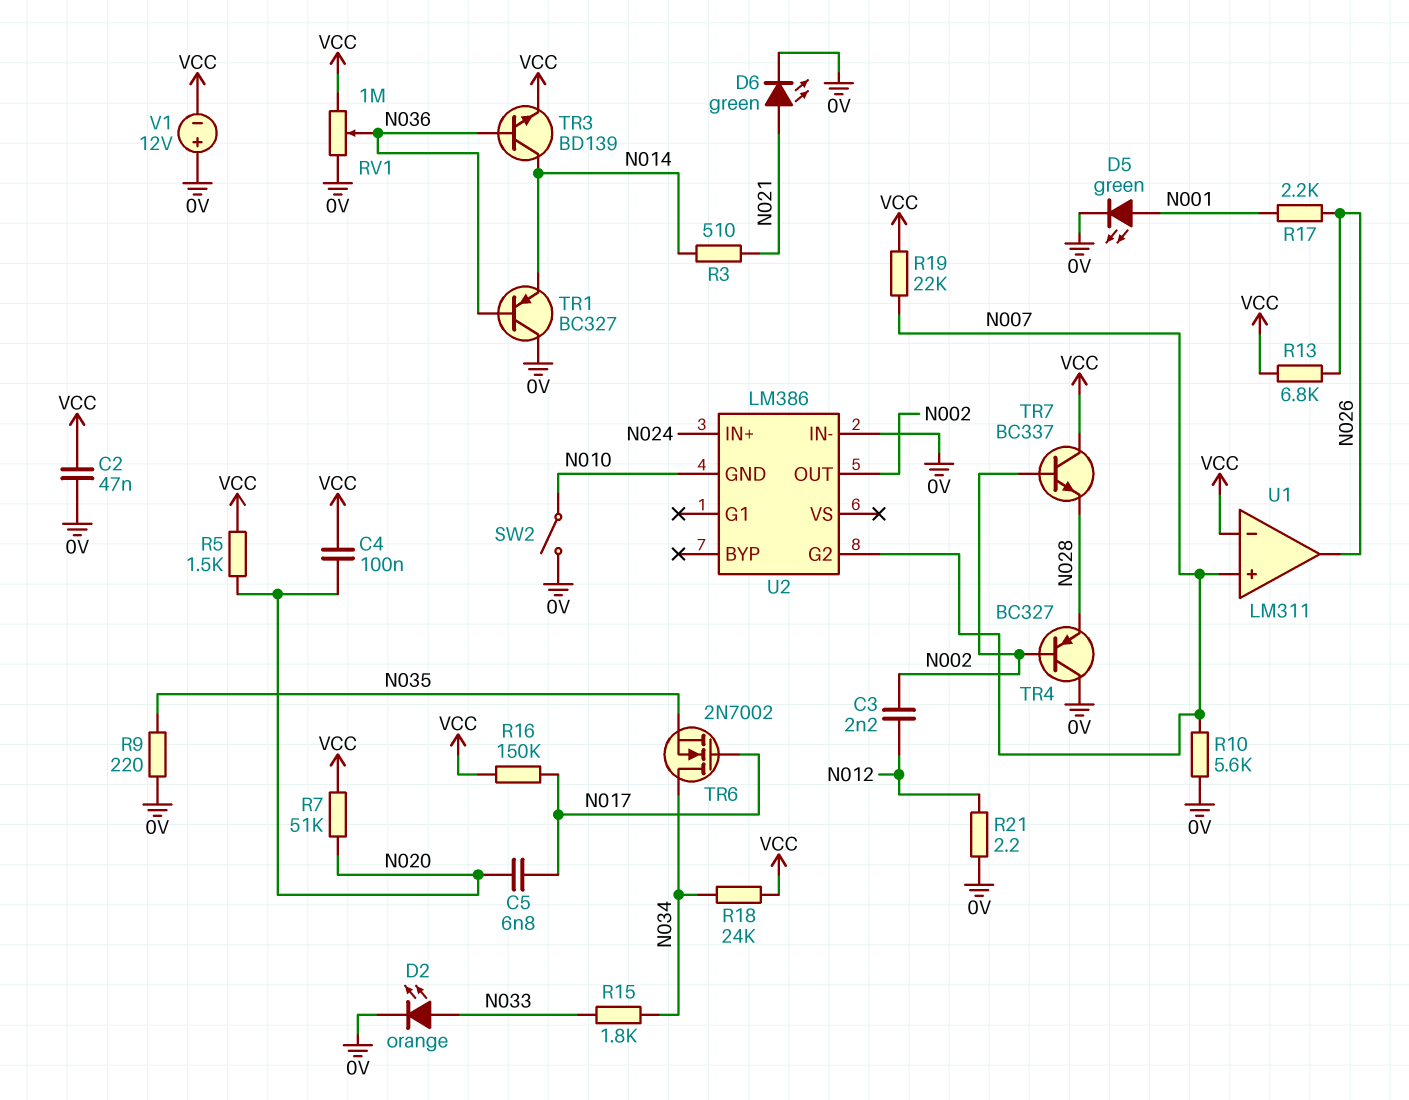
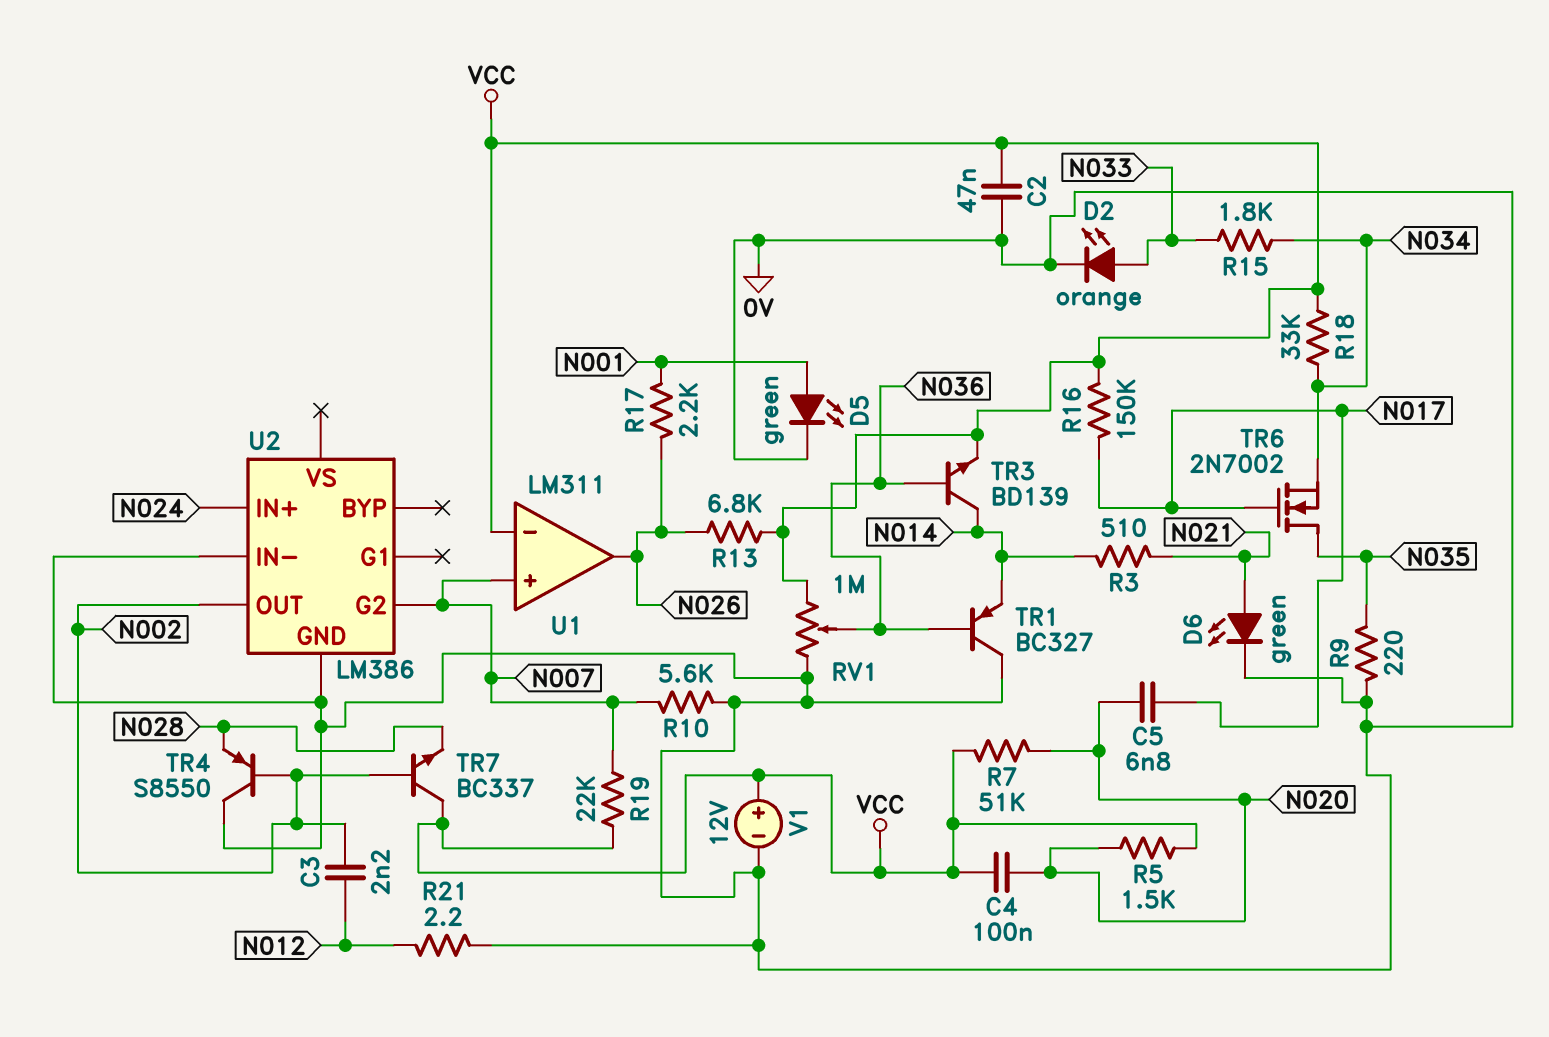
R18: 24k (N034, VCC) -> 33k (N034, VCC)
SW2: switch (0V, N010) -> none
TR4: PNP BC327 (B N002, C 0V, E N028) -> PNP S8550 (B N002, C 0V, E N028)
TR6: NMOS 2N7002 (G N017, D N034, S N035) -> NMOS 2N7002 (G N017, D N035, S N034)
U2 pin GND: N010 -> 0V
V1: 12V (plus 0V, minus VCC) -> 12V (plus VCC, minus 0V)

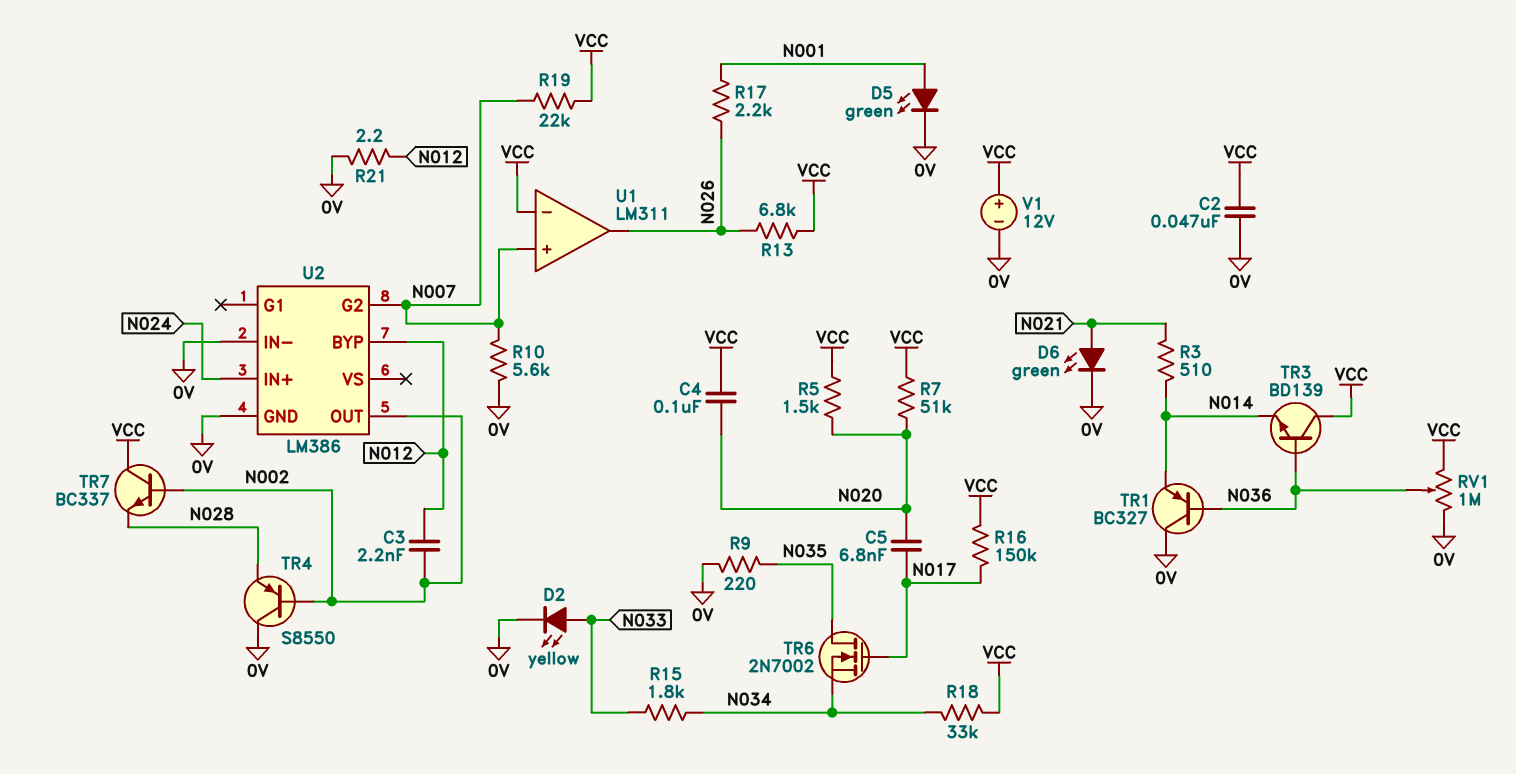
D2: LED orange (A N033, K 0V) -> LED yellow (A N033, K 0V)
TR3: NPN BD139 (B N036, C N014, E VCC) -> NPN BD139 (B N036, C VCC, E N014)
U2 pin BYP: none -> N012

